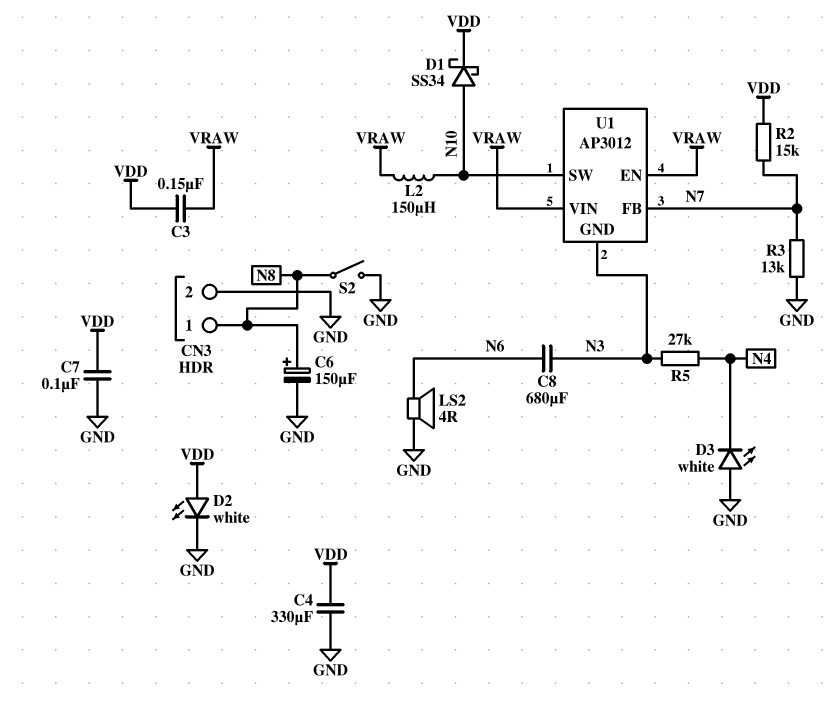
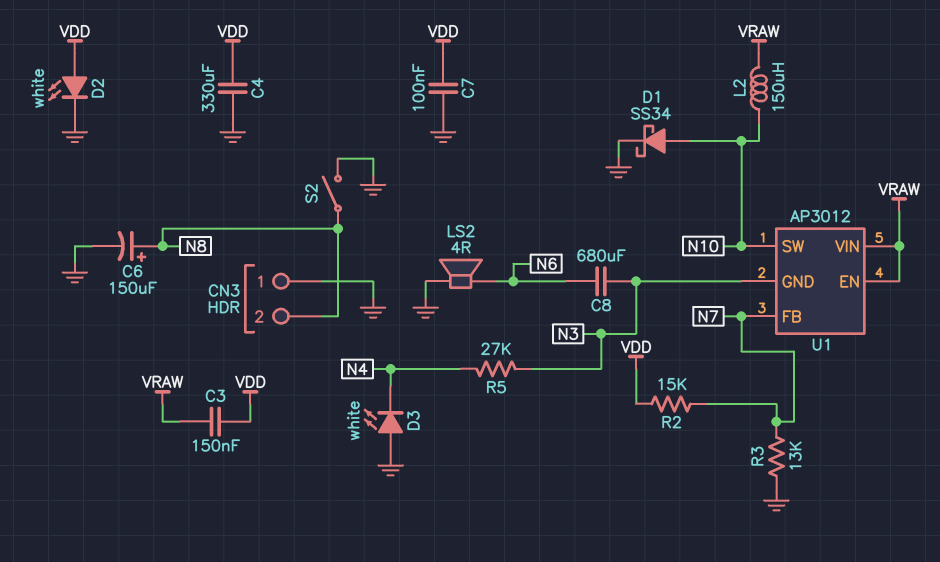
CN3 pin 1: N8 -> GND
CN3 pin 2: GND -> N8
D1: schottky SS34 (A N10, K VDD) -> schottky SS34 (A N10, K GND)

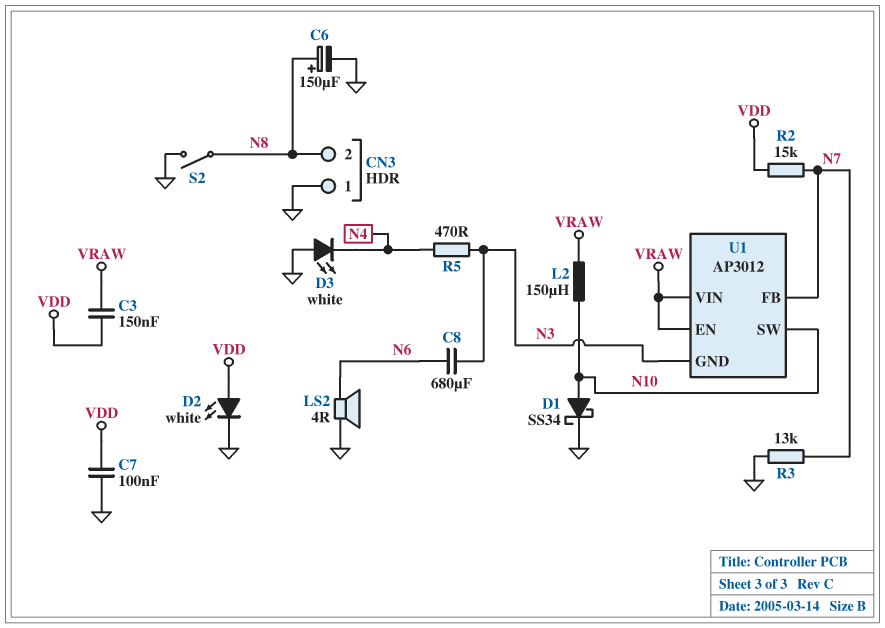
C4: 330uF (GND, VDD) -> none
R5: 27k (N3, N4) -> 470 (N3, N4)

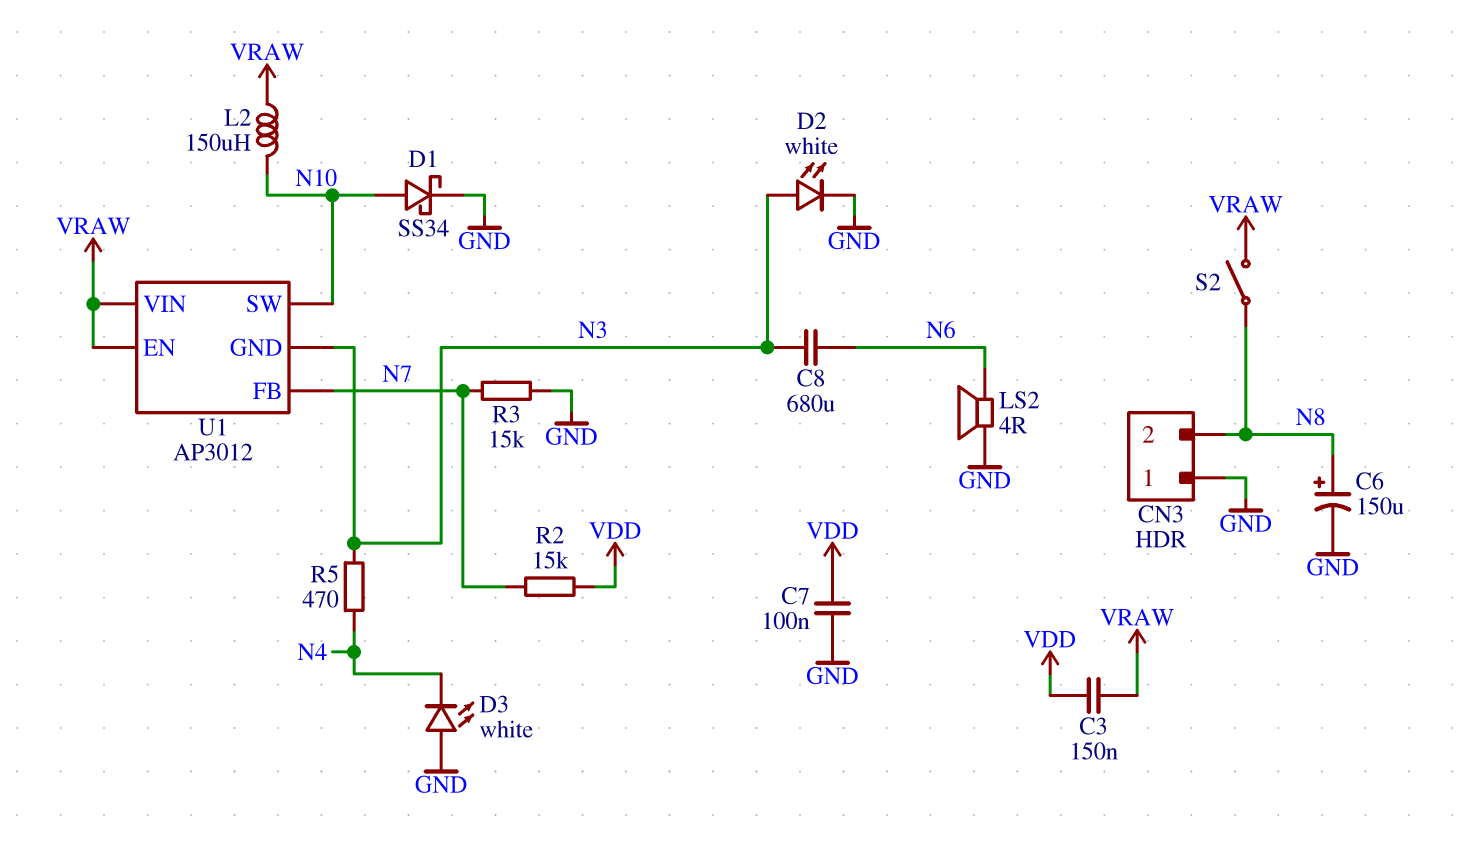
D2: LED white (A VDD, K GND) -> LED white (A N3, K GND)
R3: 13k (GND, N7) -> 15k (GND, N7)
S2: switch (GND, N8) -> switch (N8, VRAW)

